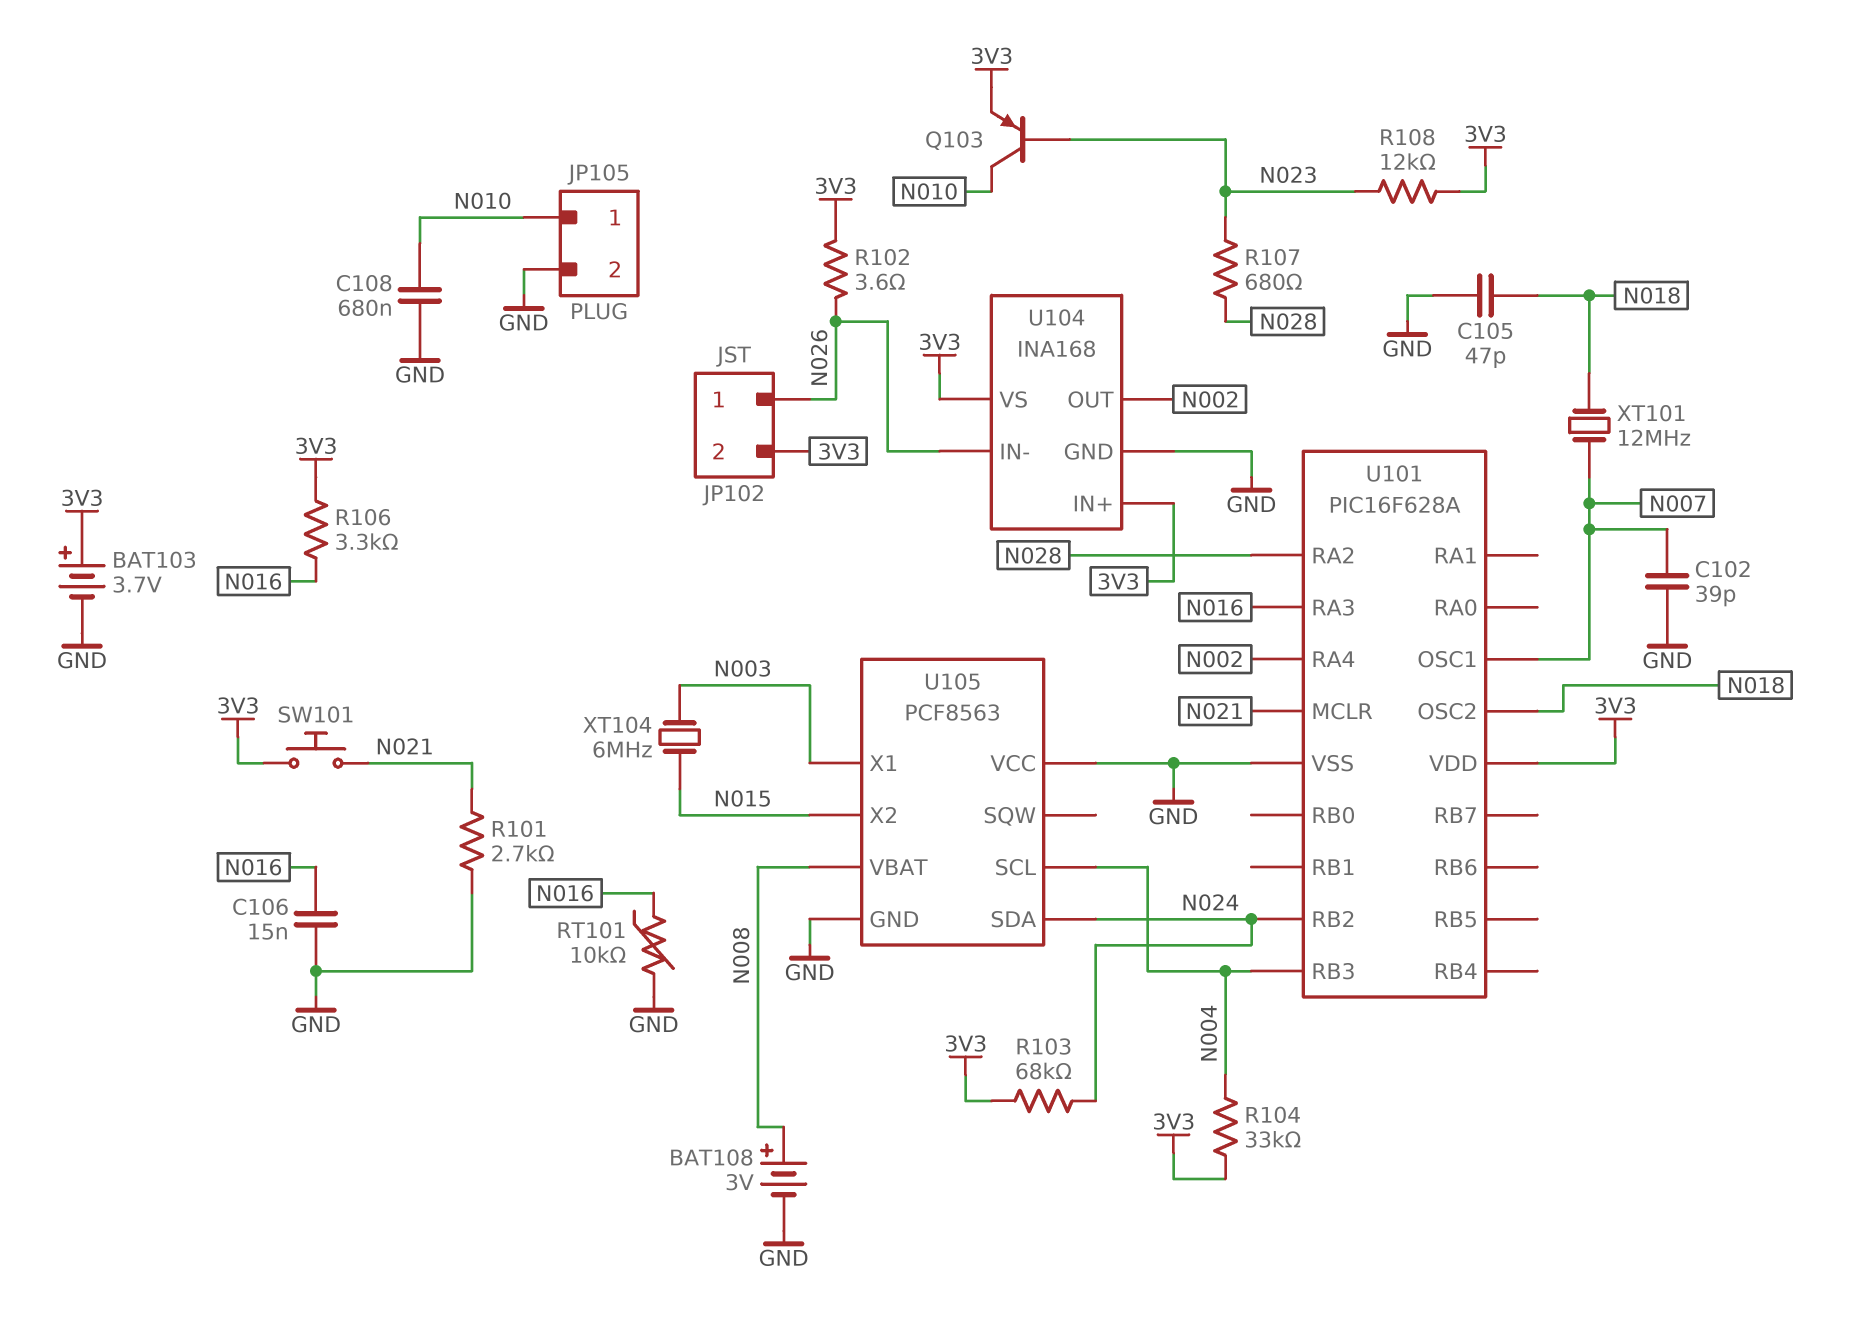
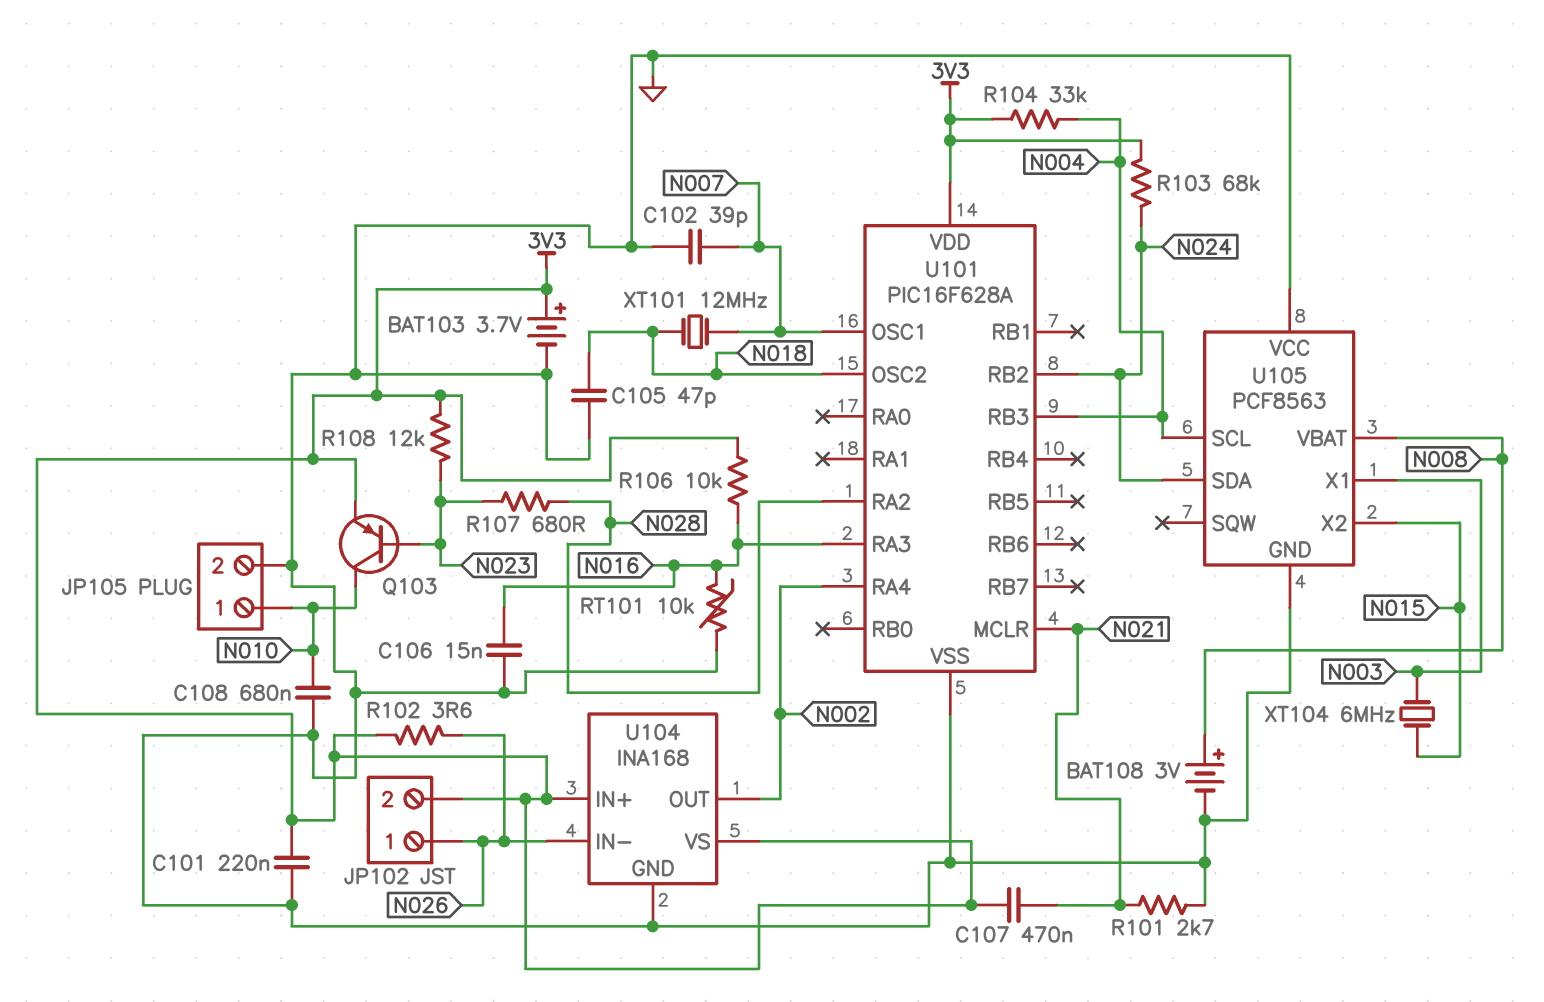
C101: none -> 220nF (3V3, GND)
C107: none -> 470nF (3V3, N021)
R106: 3.3k (3V3, N016) -> 10k (3V3, N016)
SW101: button (3V3, N021) -> none

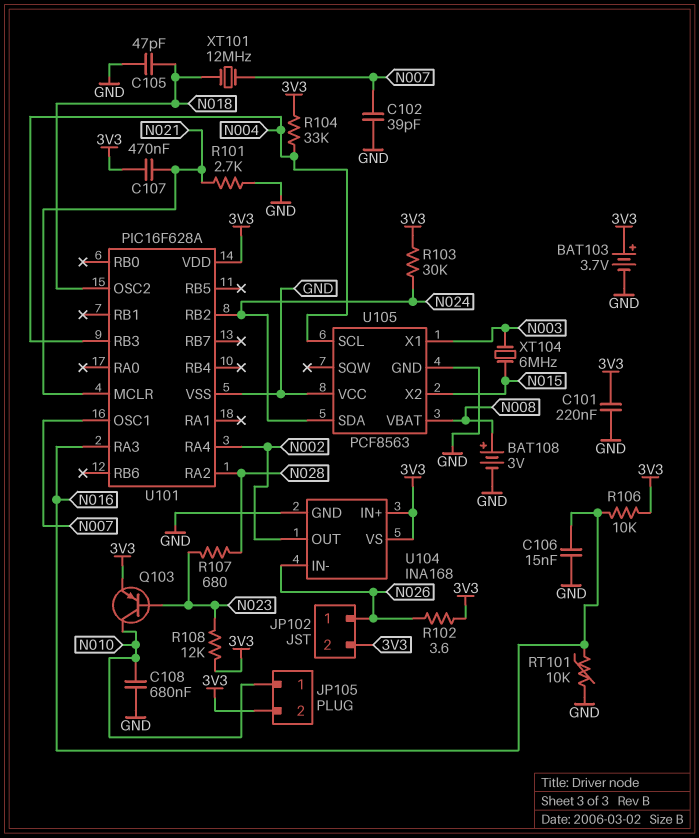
JP105 pin 2: GND -> 3V3
R103: 68k (3V3, N024) -> 30k (3V3, N024)

